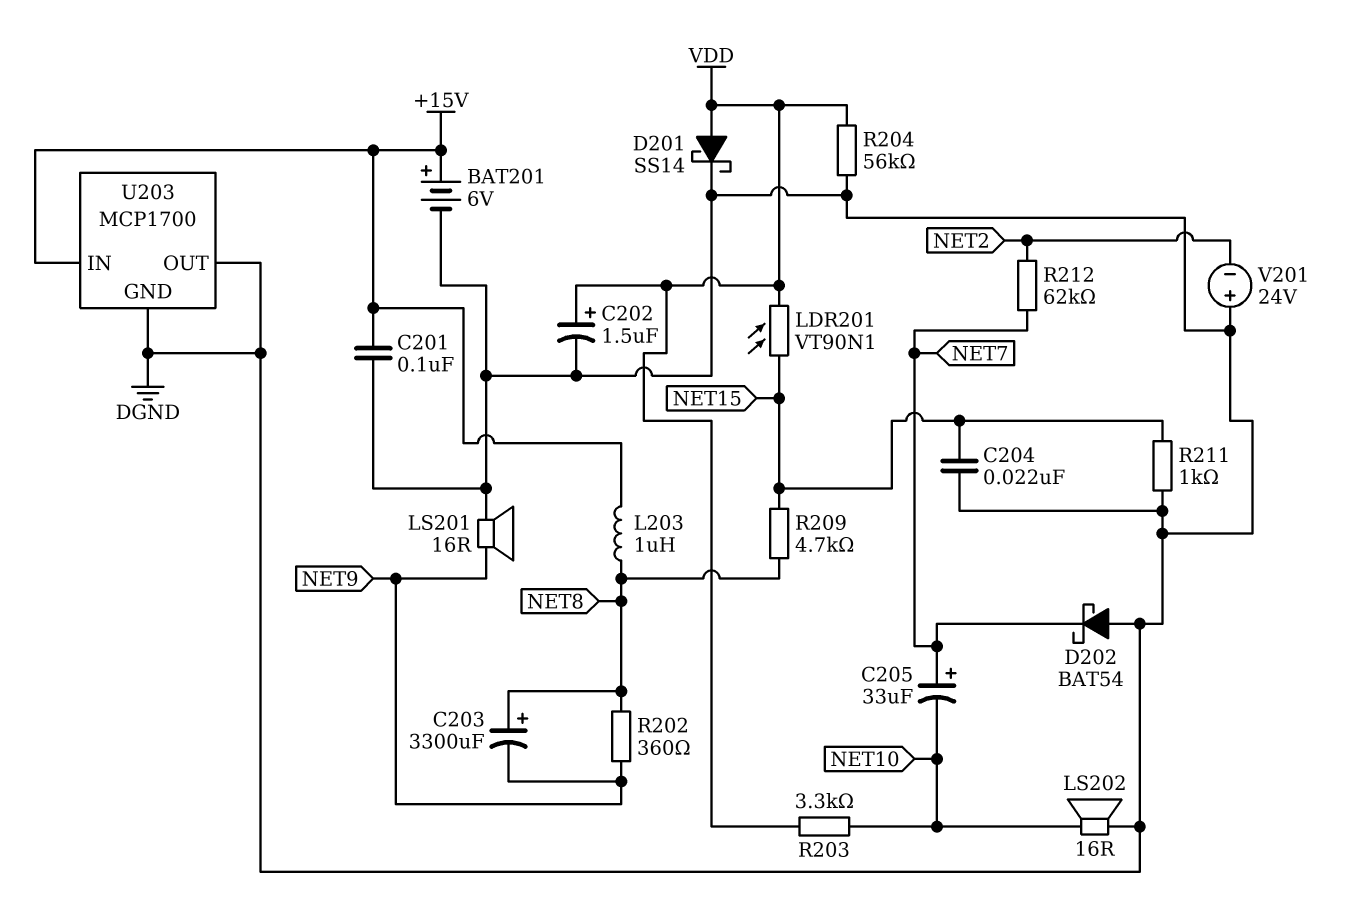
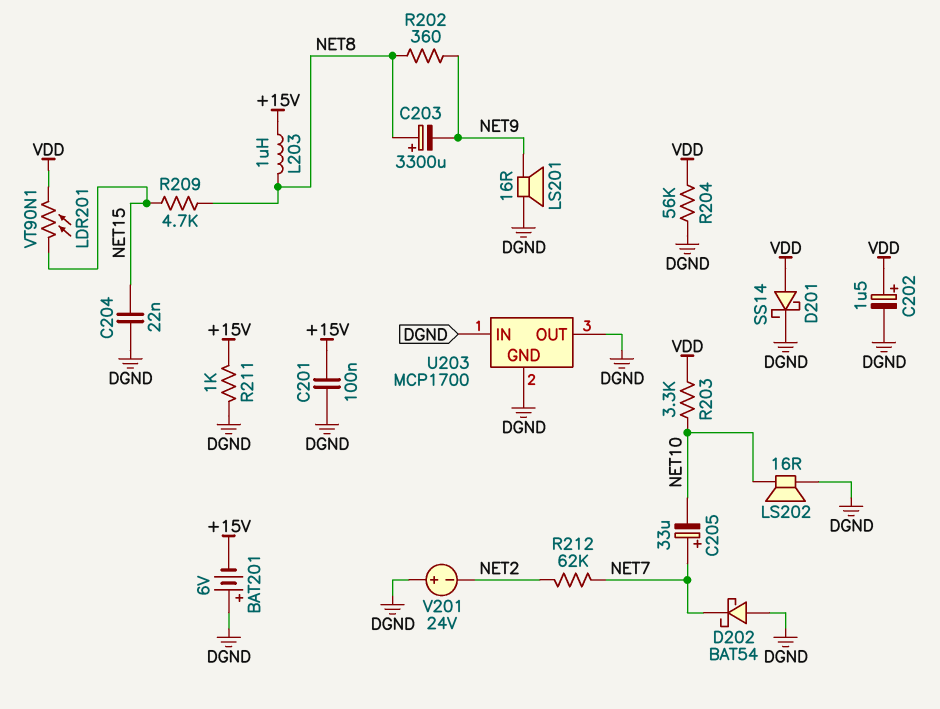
BAT201: 6V (plus +15V, minus DGND) -> 6V (plus DGND, minus +15V)
R211: 1k (DGND, NET15) -> 1k (+15V, DGND)
U203 pin IN: +15V -> DGND

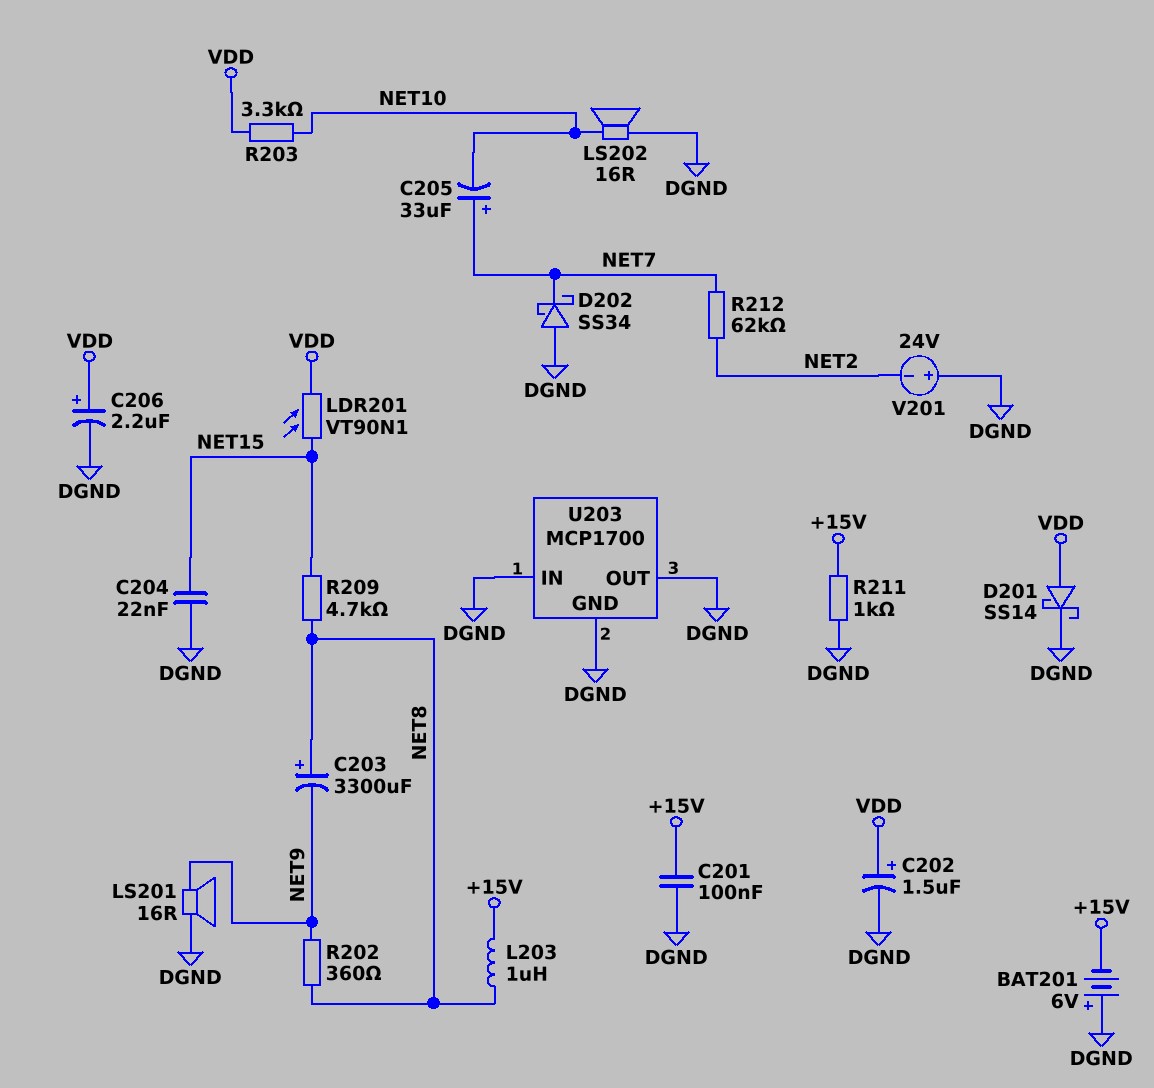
C206: none -> 2.2uF (plus VDD, minus DGND)
D202: schottky BAT54 (A DGND, K NET7) -> schottky SS34 (A DGND, K NET7)
R204: 56k (DGND, VDD) -> none

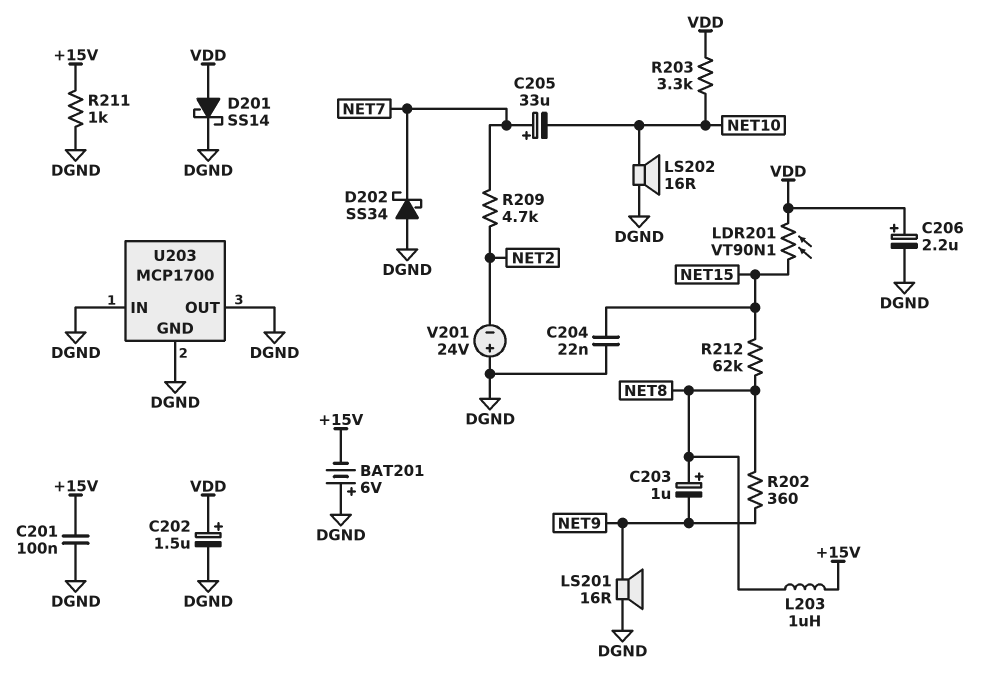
C203: 3300uF (plus NET8, minus NET9) -> 1uF (plus NET8, minus NET9)
R209: 4.7k (NET8, NET15) -> 4.7k (NET2, NET7)
R212: 62k (NET2, NET7) -> 62k (NET8, NET15)

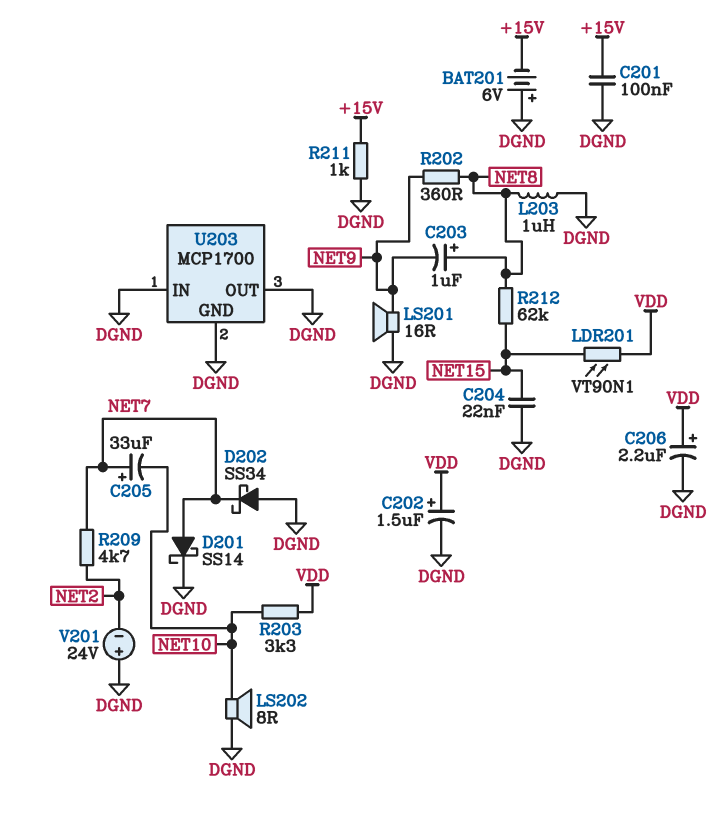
D201: schottky SS14 (A VDD, K DGND) -> schottky SS14 (A NET7, K DGND)
L203: 1uH (+15V, NET8) -> 1uH (DGND, NET8)
LS202: speaker 16R (DGND, NET10) -> speaker 8R (DGND, NET10)

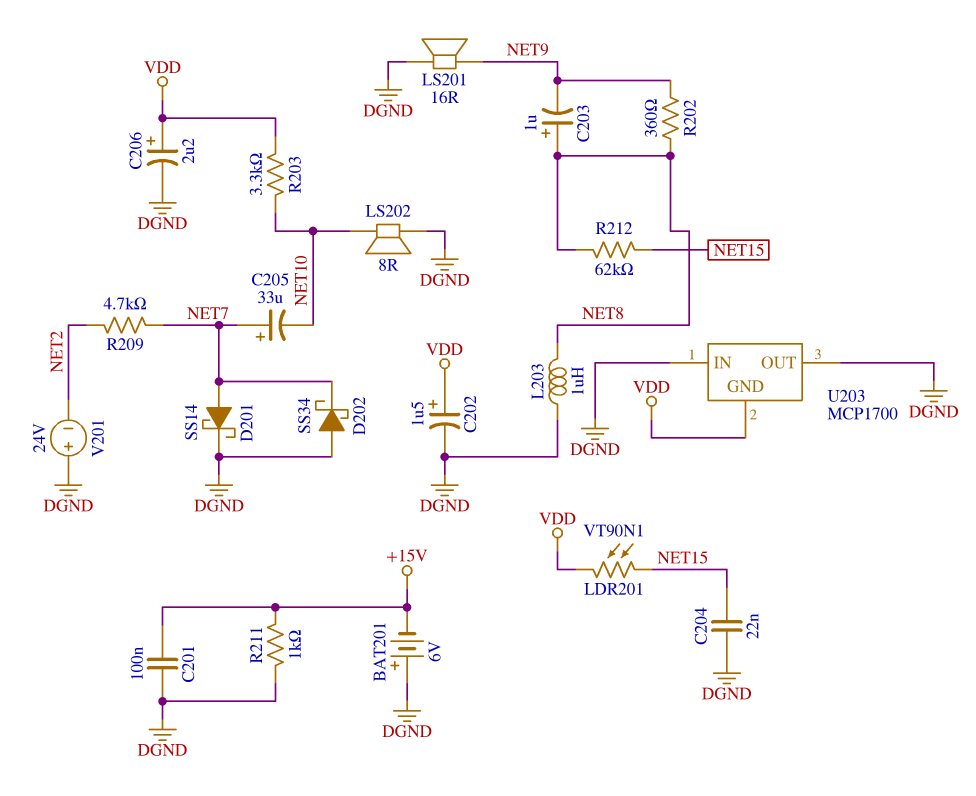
U203 pin GND: DGND -> VDD

